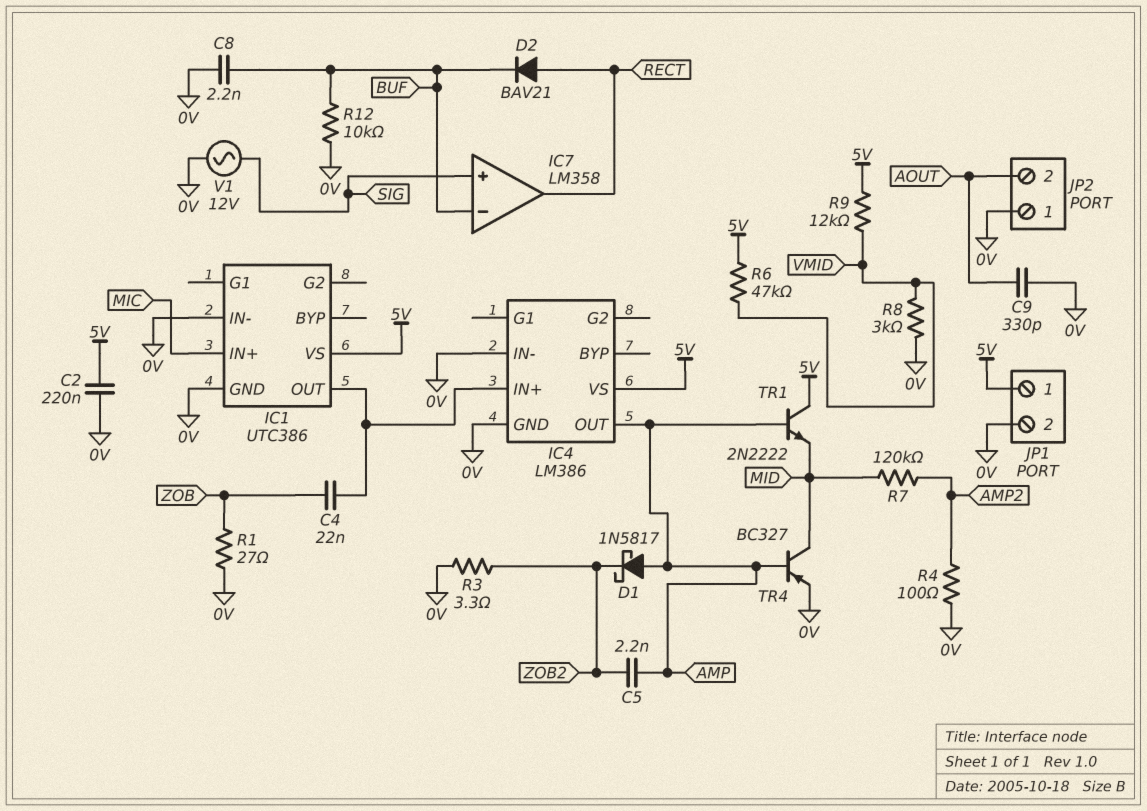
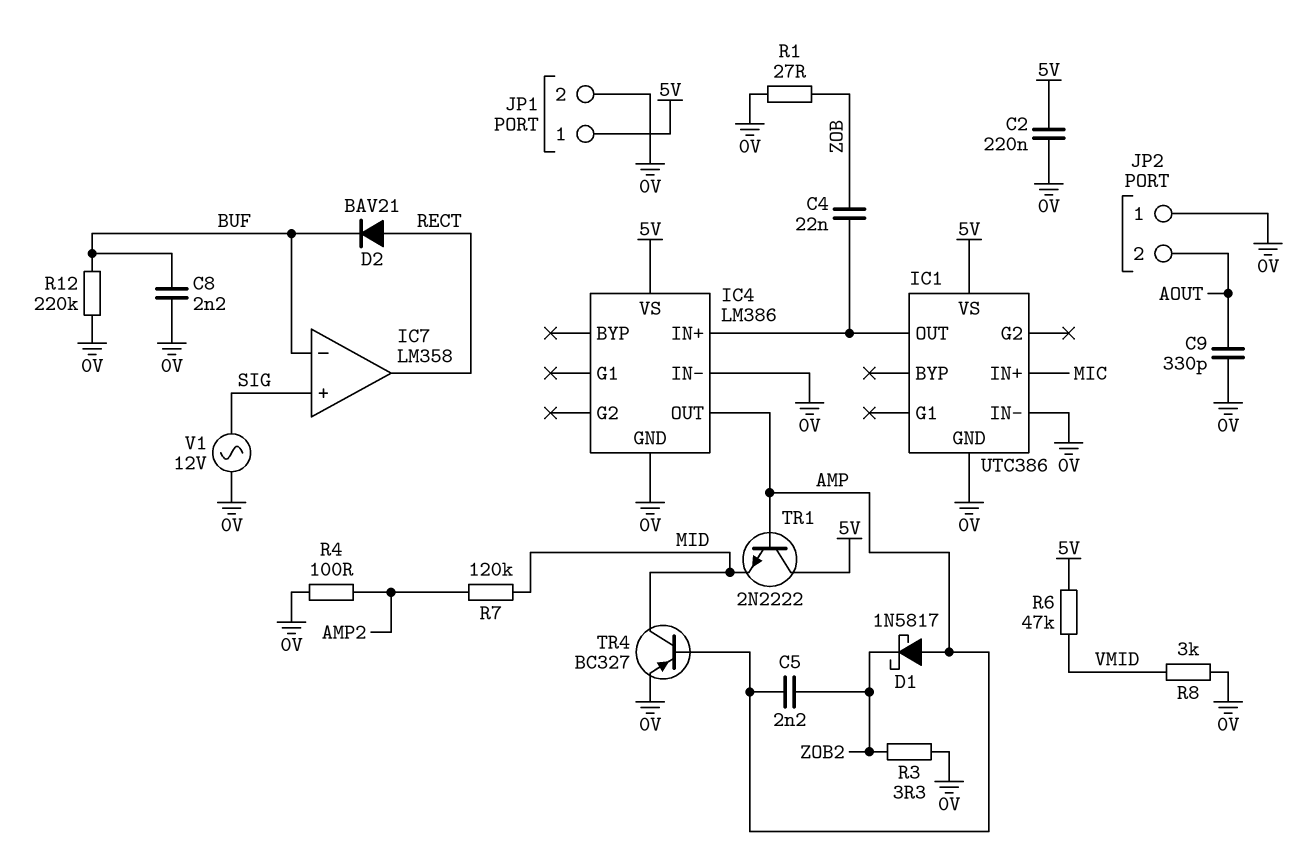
R9: 12k (5V, VMID) -> none
R12: 10k (0V, BUF) -> 220k (0V, BUF)

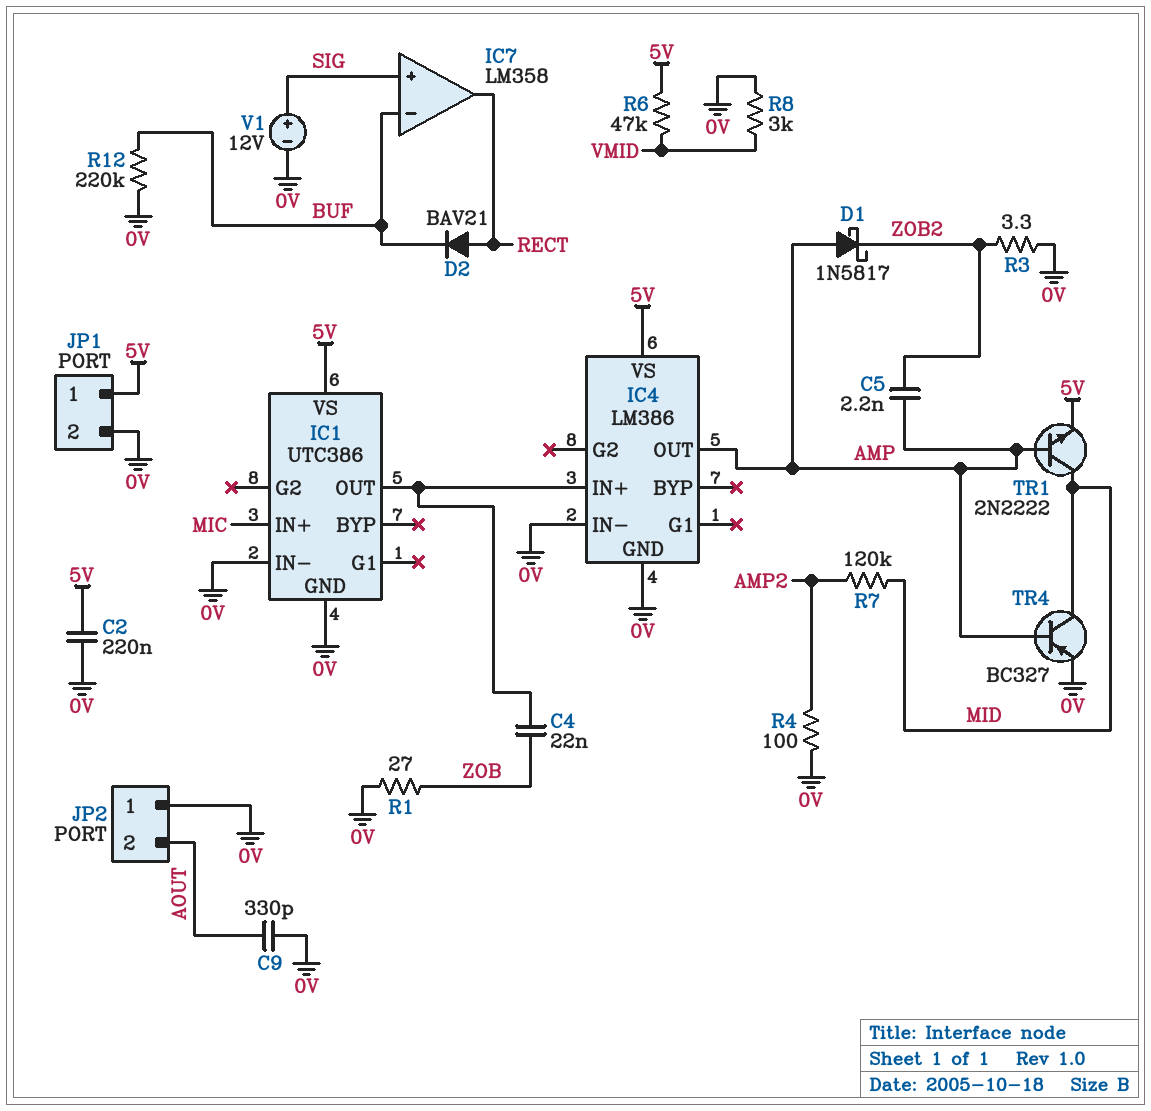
C8: 2.2nF (0V, BUF) -> none
TR1: NPN 2N2222 (B AMP, C 5V, E MID) -> NPN 2N2222 (B AMP, C MID, E 5V)
V1: AC 12V (0V, SIG) -> 12V (plus SIG, minus 0V)

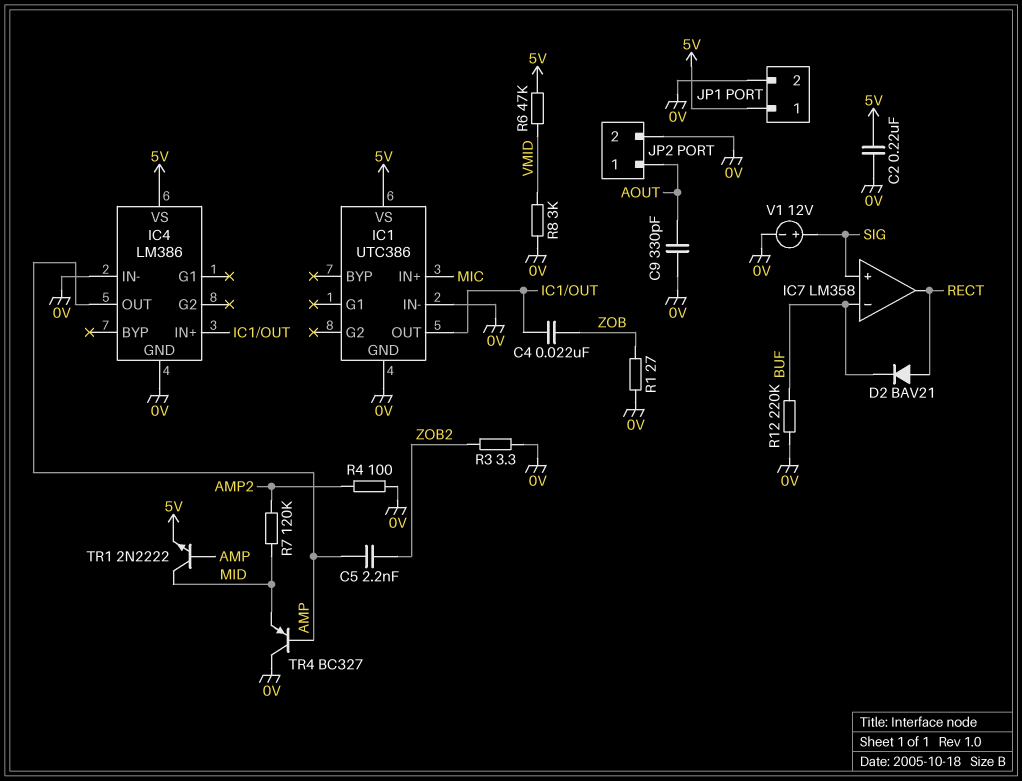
D1: schottky 1N5817 (A AMP, K ZOB2) -> none
JP2 pin 1: 0V -> AOUT
JP2 pin 2: AOUT -> 0V
TR4: PNP BC327 (B AMP, C MID, E 0V) -> PNP BC327 (B AMP, C 0V, E MID)

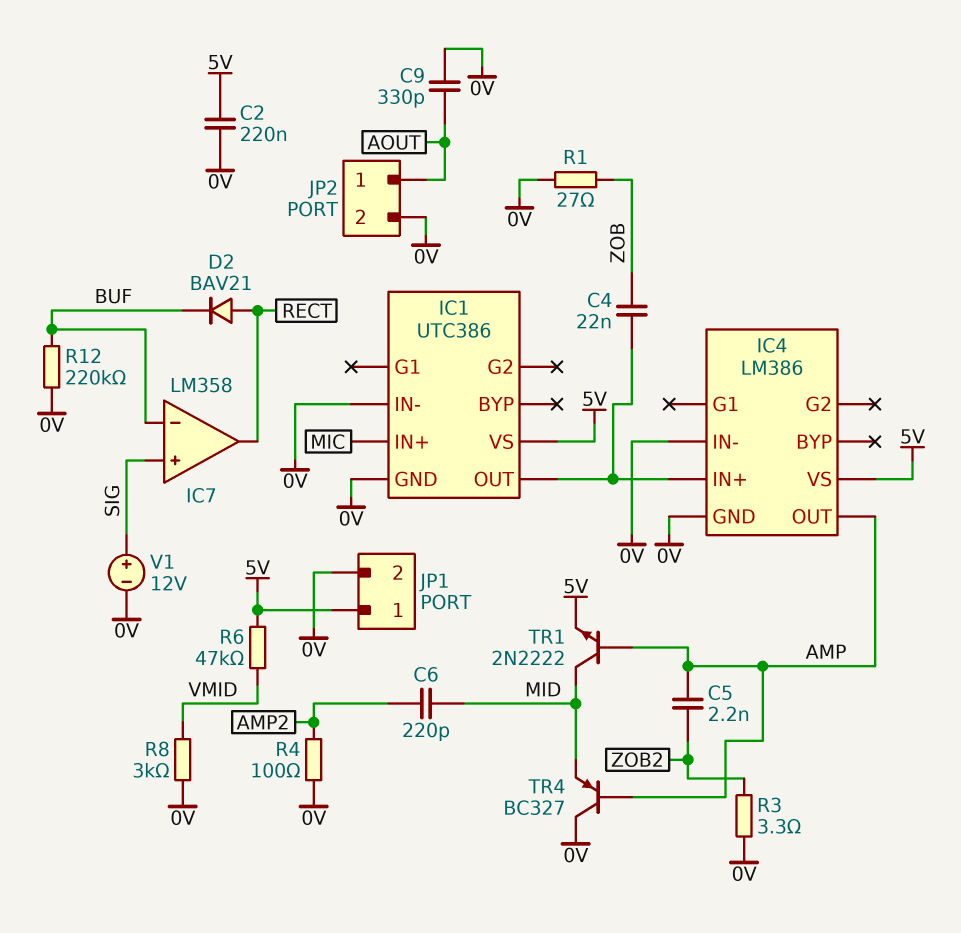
C6: none -> 220pF (AMP2, MID)
R7: 120k (AMP2, MID) -> none

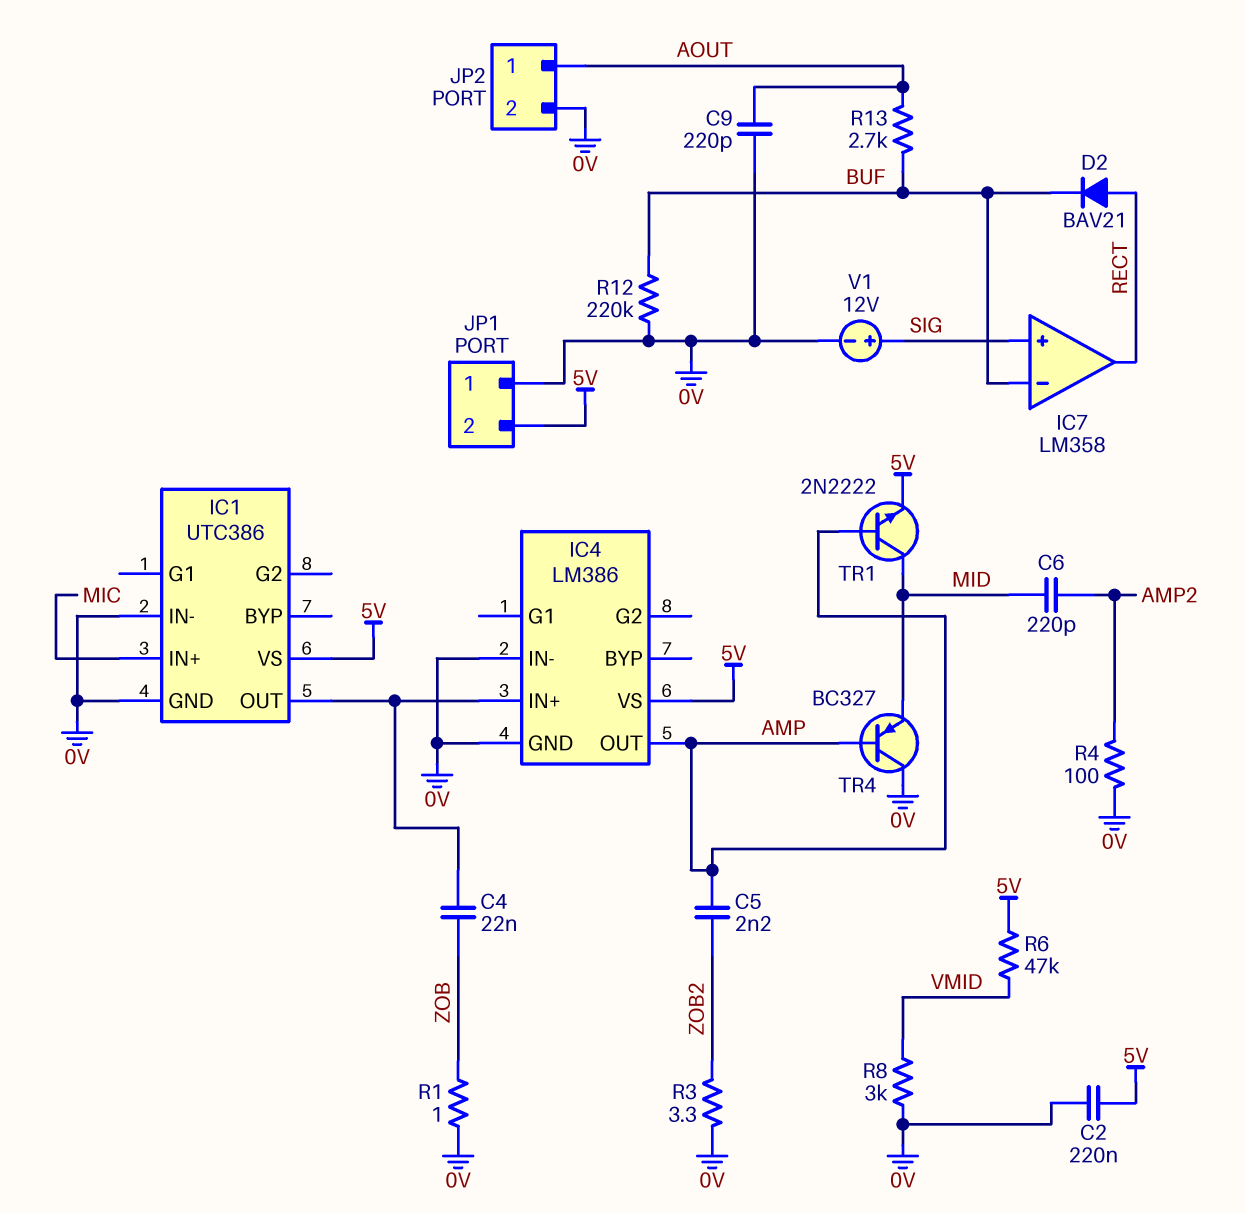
C9: 330pF (0V, AOUT) -> 220pF (0V, AOUT)
JP1 pin 1: 5V -> 0V
JP1 pin 2: 0V -> 5V
R1: 27 (0V, ZOB) -> 1 (0V, ZOB)
R13: none -> 2.7k (AOUT, BUF)

